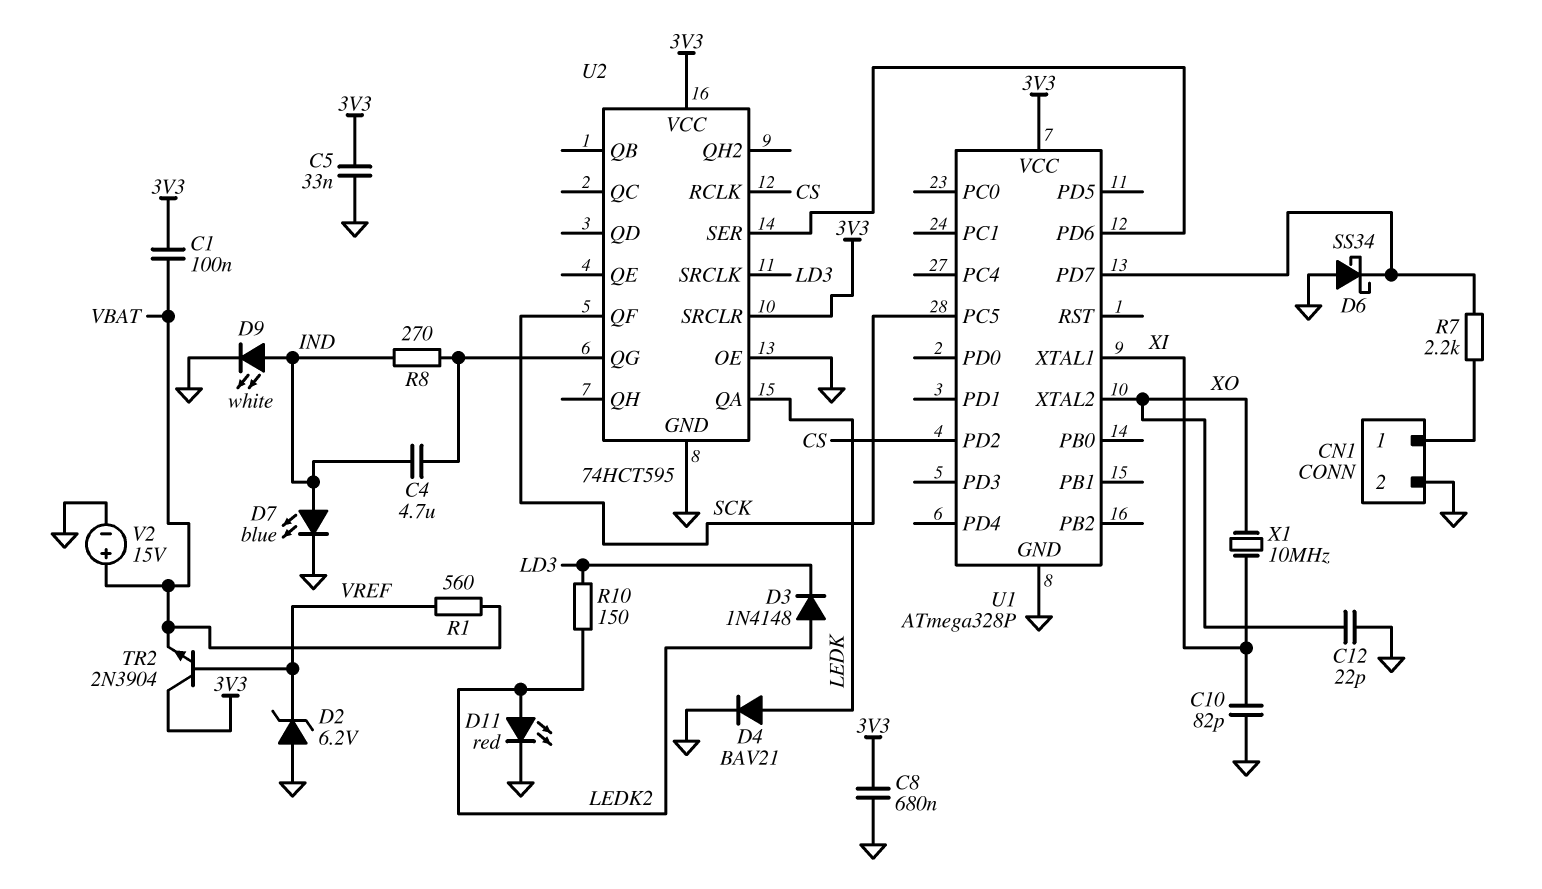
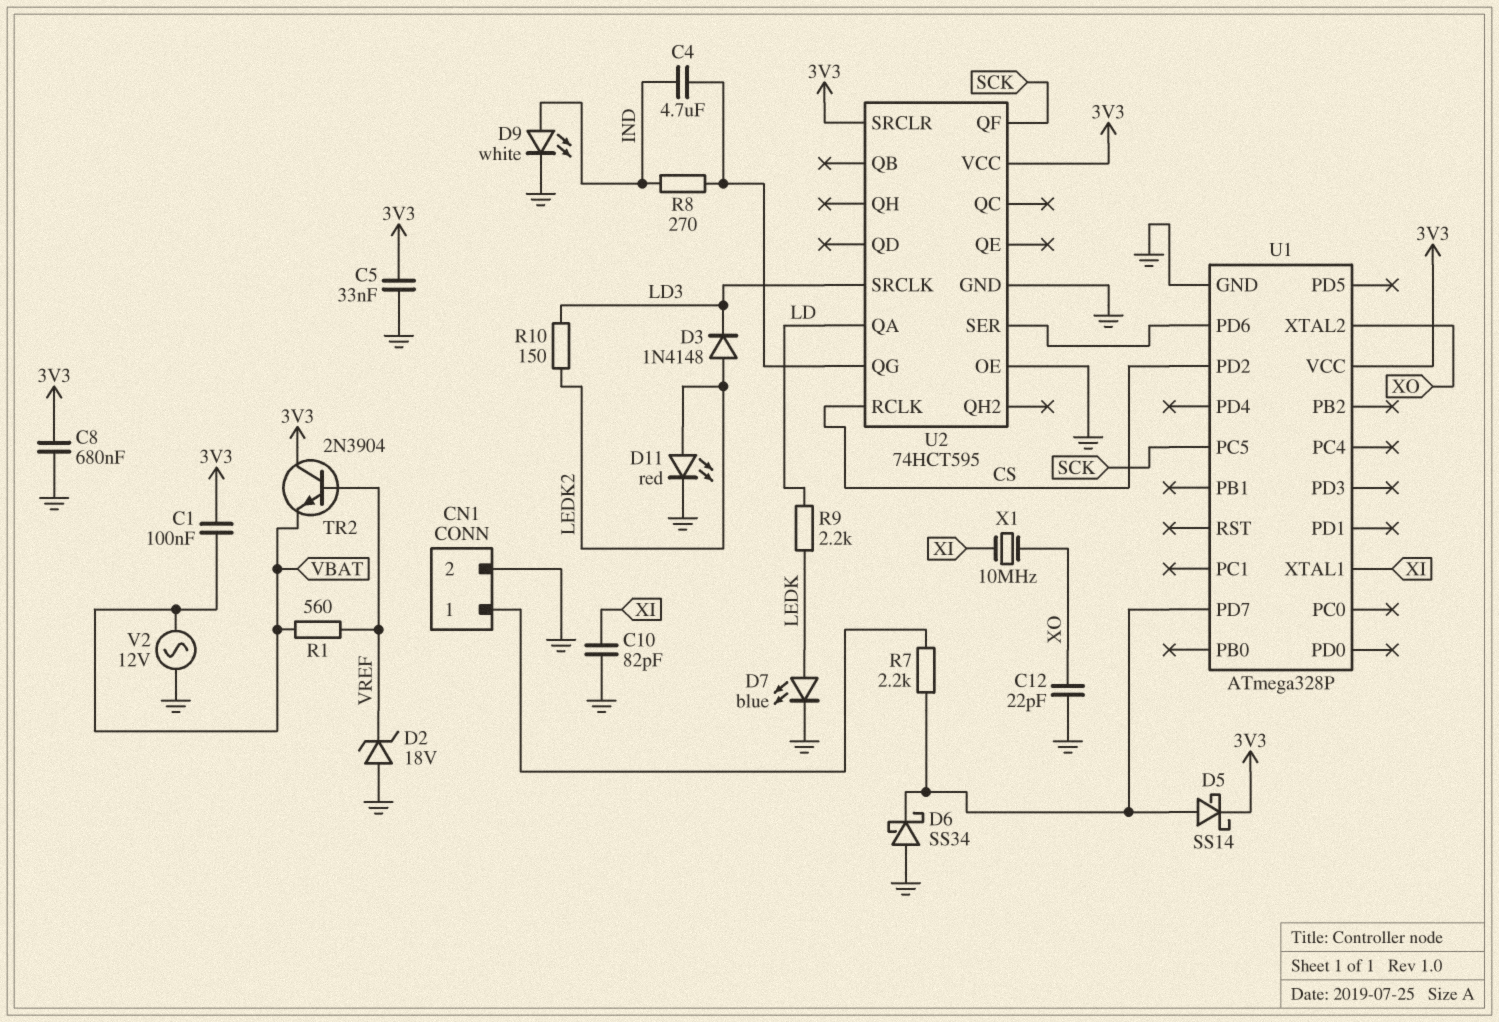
D2: zener 6.2V (A GND, K VREF) -> zener 18V (A GND, K VREF)
D4: diode BAV21 (A LEDK, K GND) -> none
D5: none -> schottky SS14 (A U1/PD7, K 3V3)
D7: LED blue (A IND, K GND) -> LED blue (A LEDK, K GND)
R9: none -> 2.2k (LD, LEDK)
U2 pin QA: LEDK -> LD
V2: 15V (plus VBAT, minus GND) -> AC 12V (GND, VBAT)

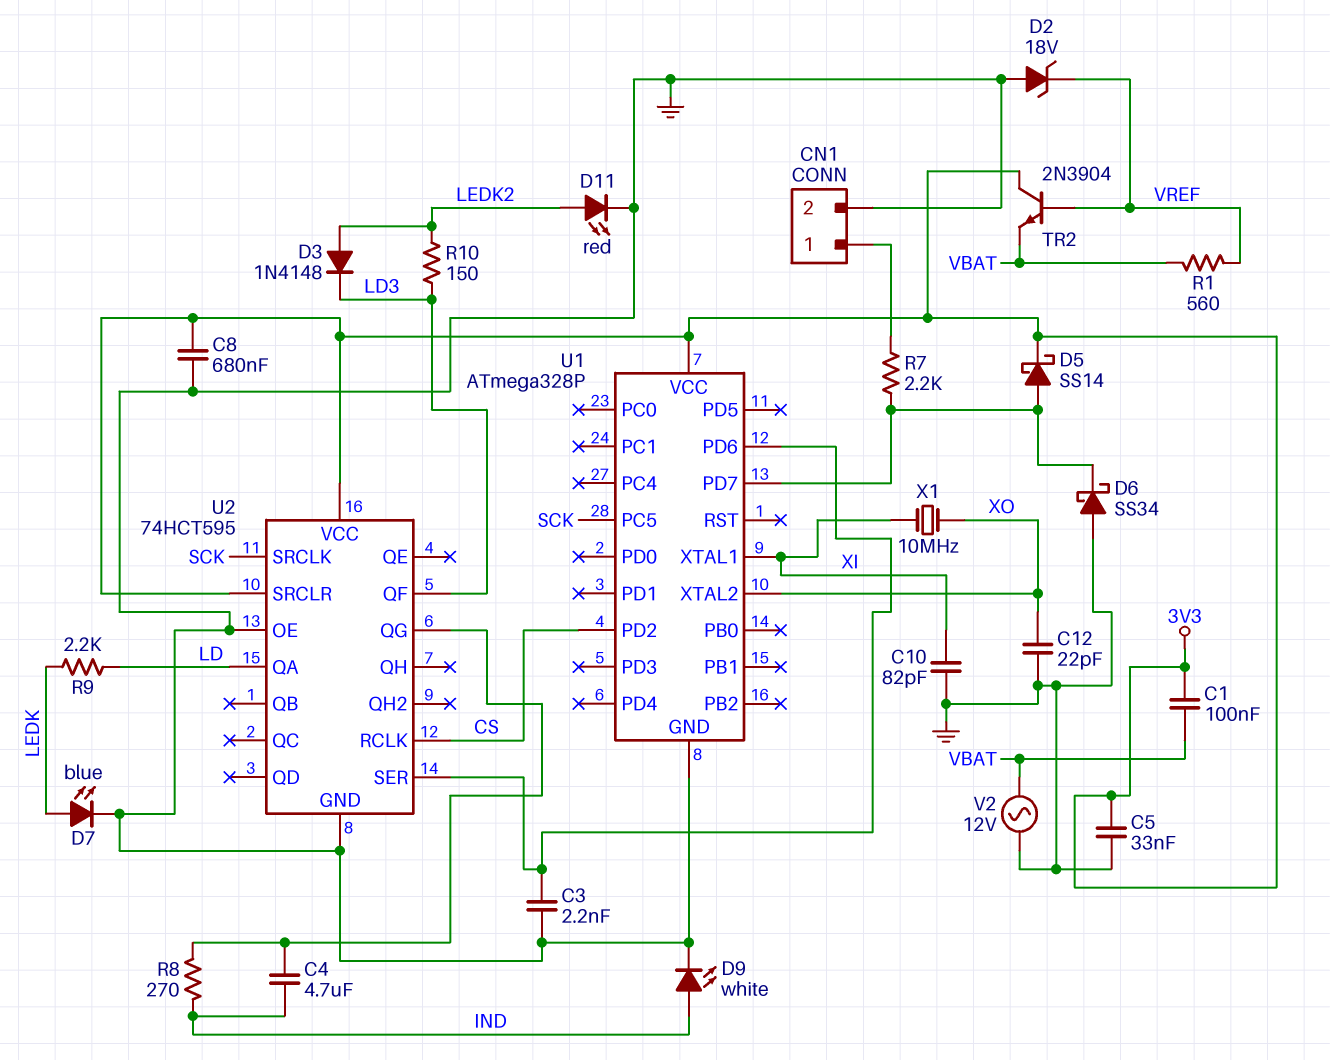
C3: none -> 2.2nF (GND, U1/PD6)
U2 pin QF: SCK -> LD3
U2 pin SRCLK: LD3 -> SCK

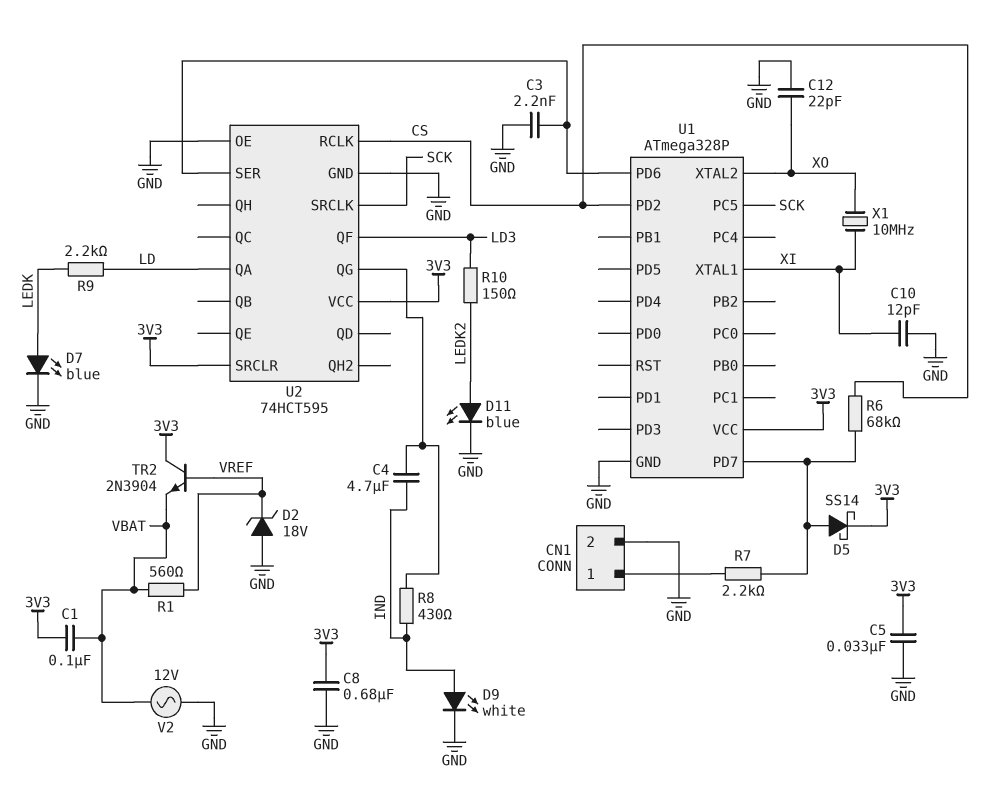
C10: 82pF (GND, XI) -> 12pF (GND, XI)
D3: diode 1N4148 (A LEDK2, K LD3) -> none
D6: schottky SS34 (A GND, K U1/PD7) -> none
D11: LED red (A LEDK2, K GND) -> LED blue (A LEDK2, K GND)
R6: none -> 68k (CS, U1/PD7)
R8: 270 (IND, U2/QG) -> 430 (IND, U2/QG)

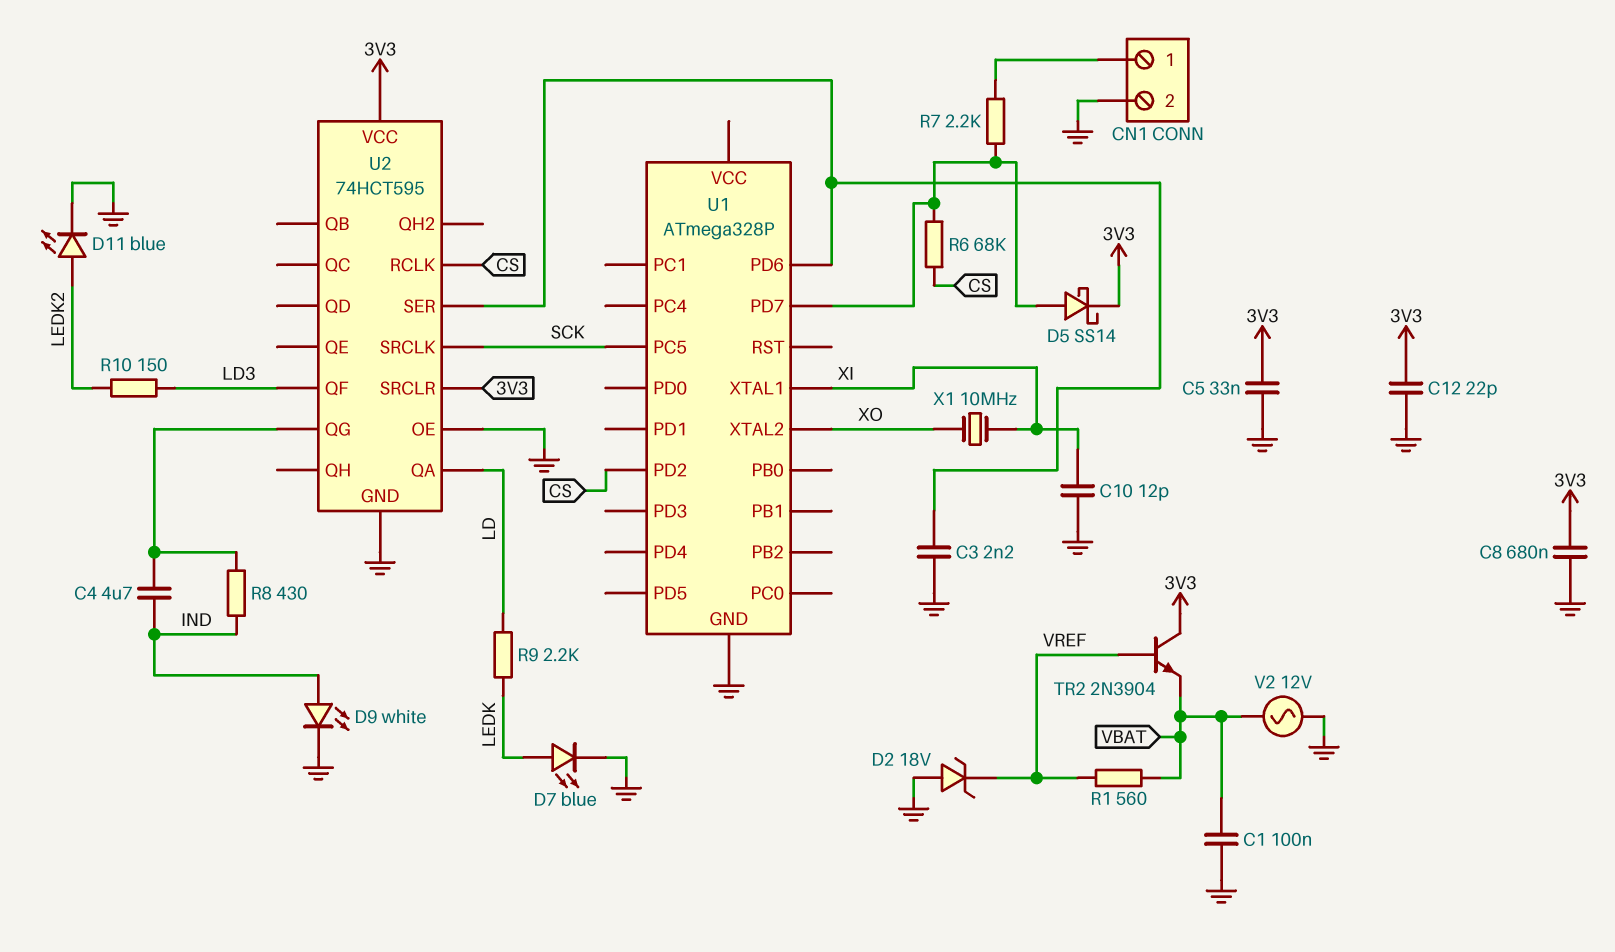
C1: 100nF (3V3, VBAT) -> 100nF (GND, VBAT)
C12: 22pF (GND, XO) -> 22pF (3V3, GND)
U1 pin VCC: 3V3 -> none

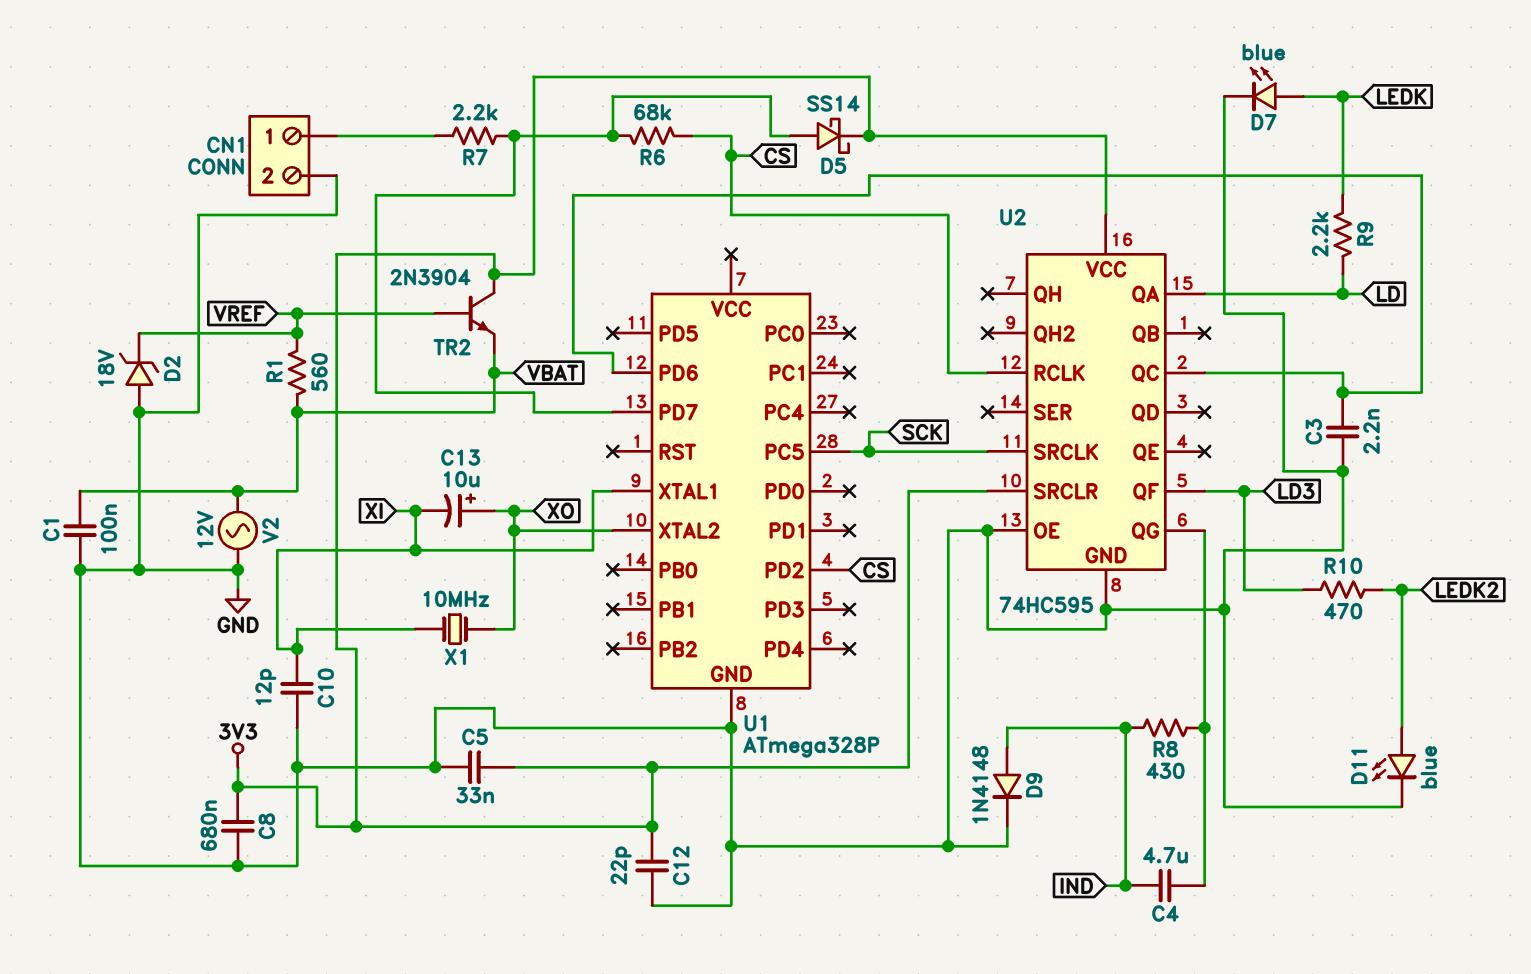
C13: none -> 10uF (plus XO, minus XI)
D9: LED white (A IND, K GND) -> diode 1N4148 (A IND, K GND)
R10: 150 (LD3, LEDK2) -> 470 (LD3, LEDK2)
U2: 74HCT595 -> 74HC595
U2 pin QC: none -> U1/PD6
U2 pin SER: U1/PD6 -> none

